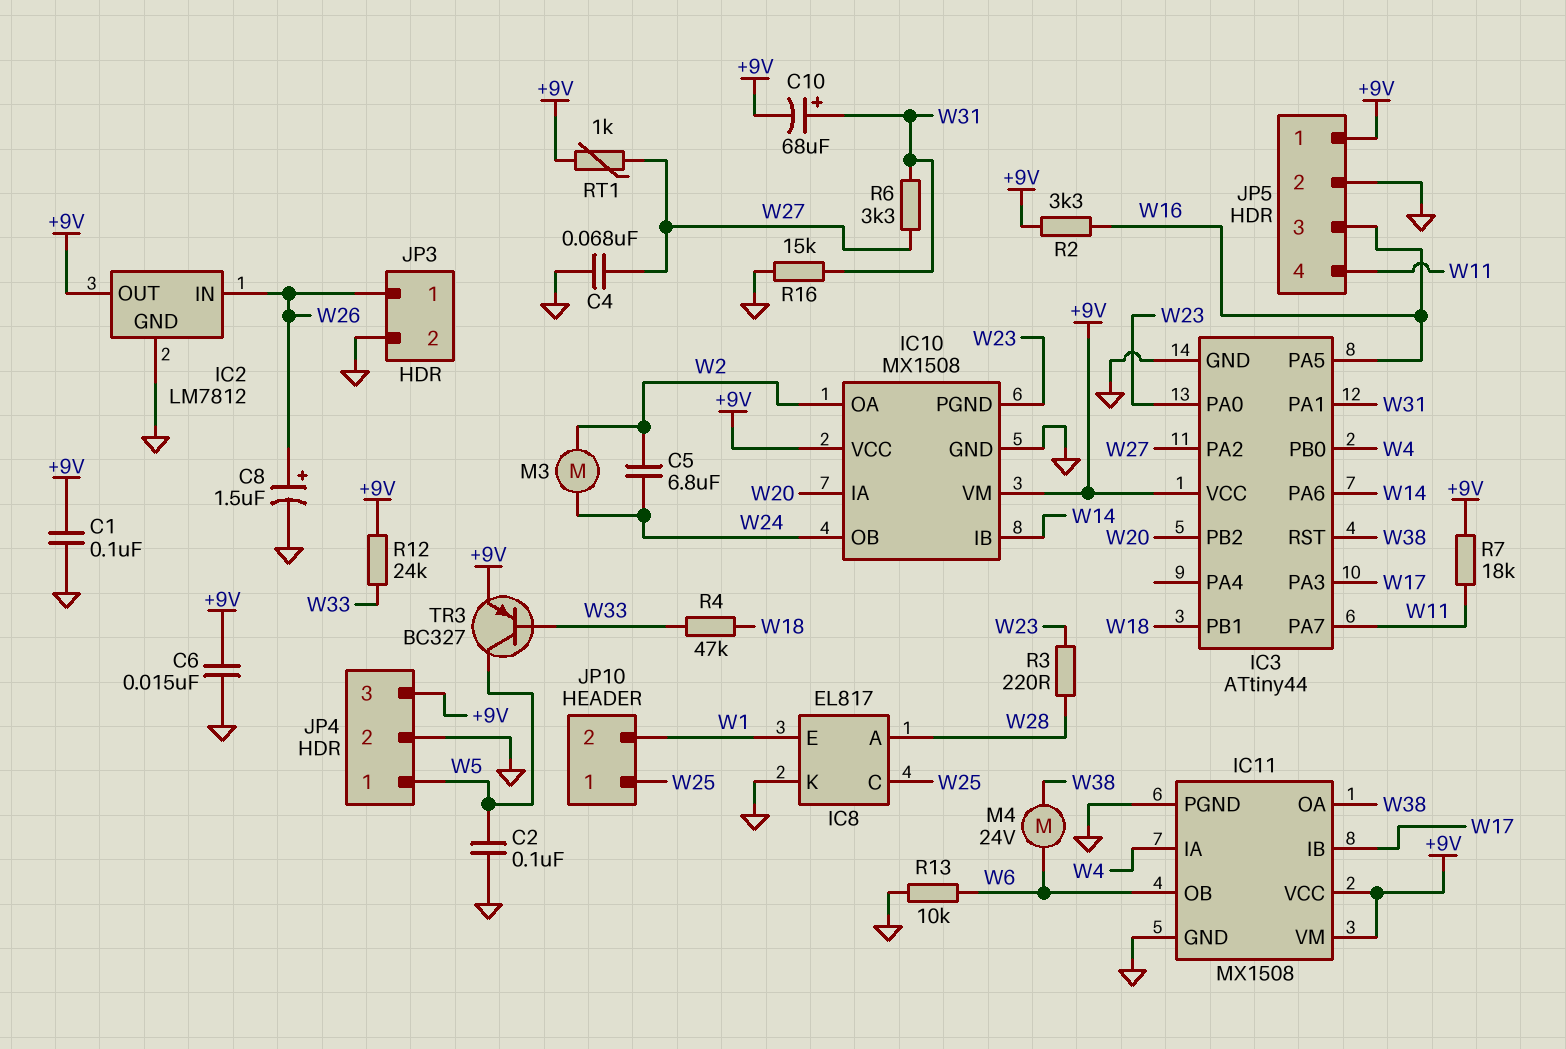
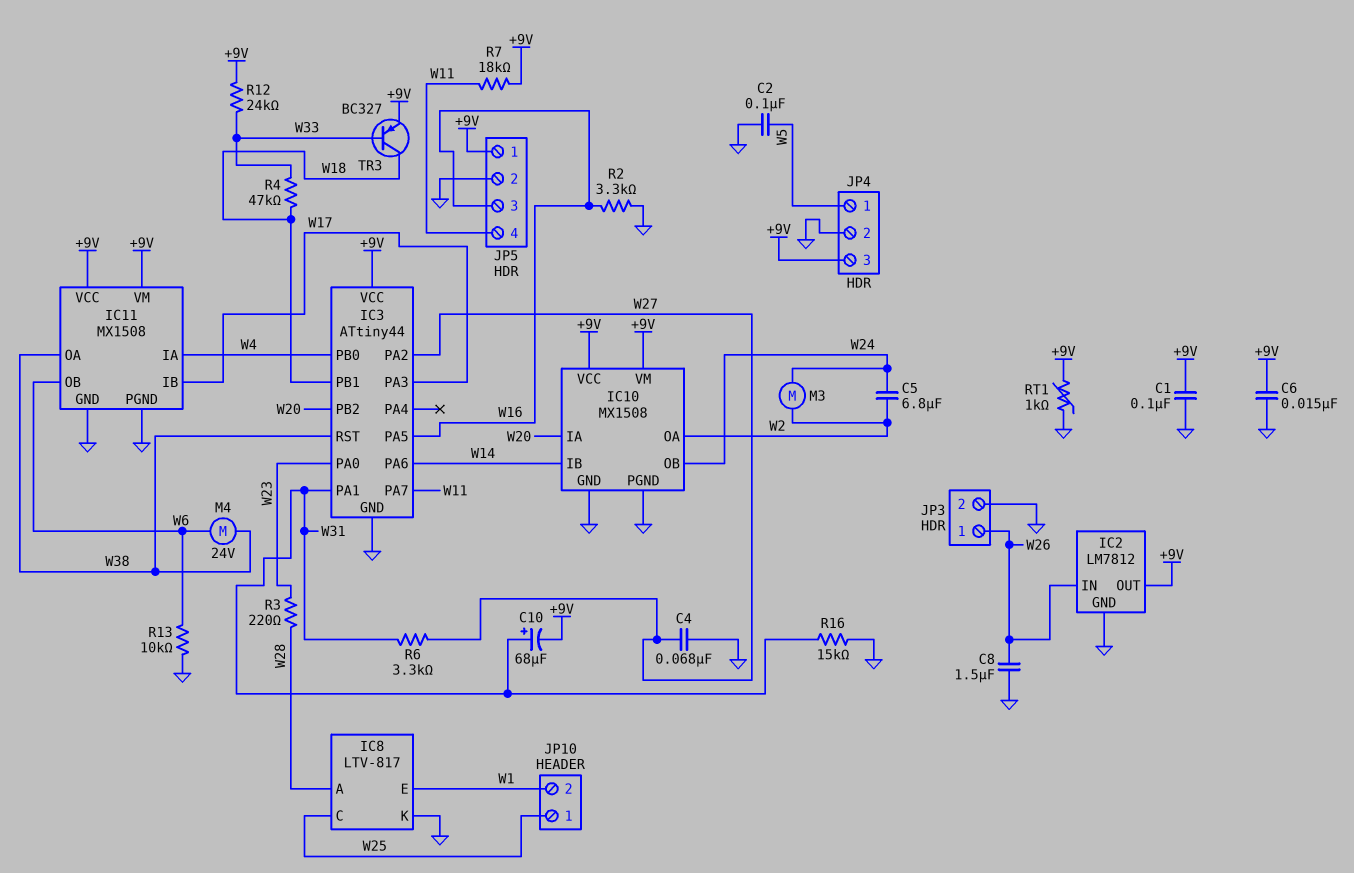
C8: 1.5uF (plus W26, minus GND) -> 1.5uF (GND, W26)
IC8: EL817 -> LTV-817
IC10 pin PGND: W23 -> GND
R2: 3.3k (+9V, W16) -> 3.3k (GND, W16)
RT1: 1k (+9V, W27) -> 1k (+9V, GND)
TR3: PNP BC327 (B W33, C W5, E +9V) -> PNP BC327 (B W33, C W18, E +9V)

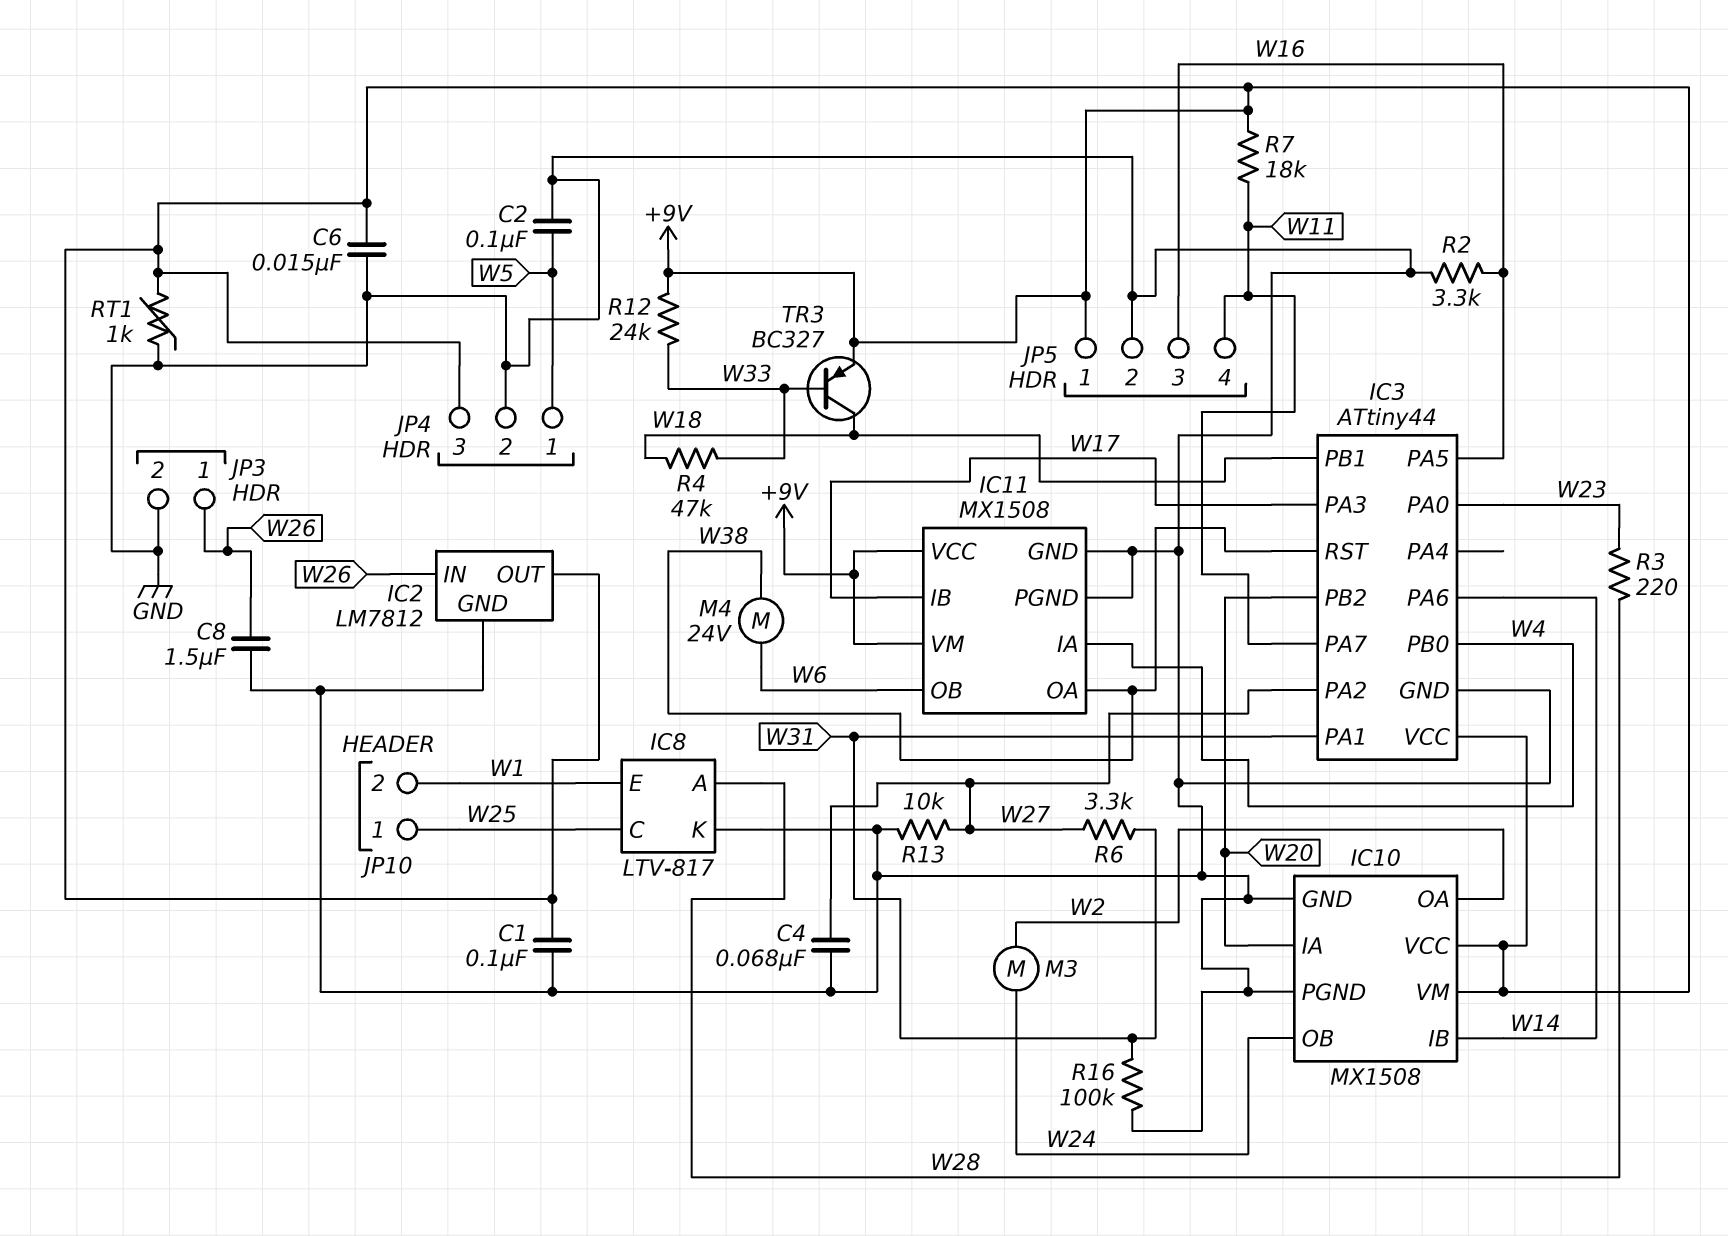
C5: 6.8uF (W2, W24) -> none
C10: 68uF (plus W31, minus +9V) -> none
R13: 10k (GND, W6) -> 10k (GND, W27)
R16: 15k (GND, W31) -> 100k (GND, W31)

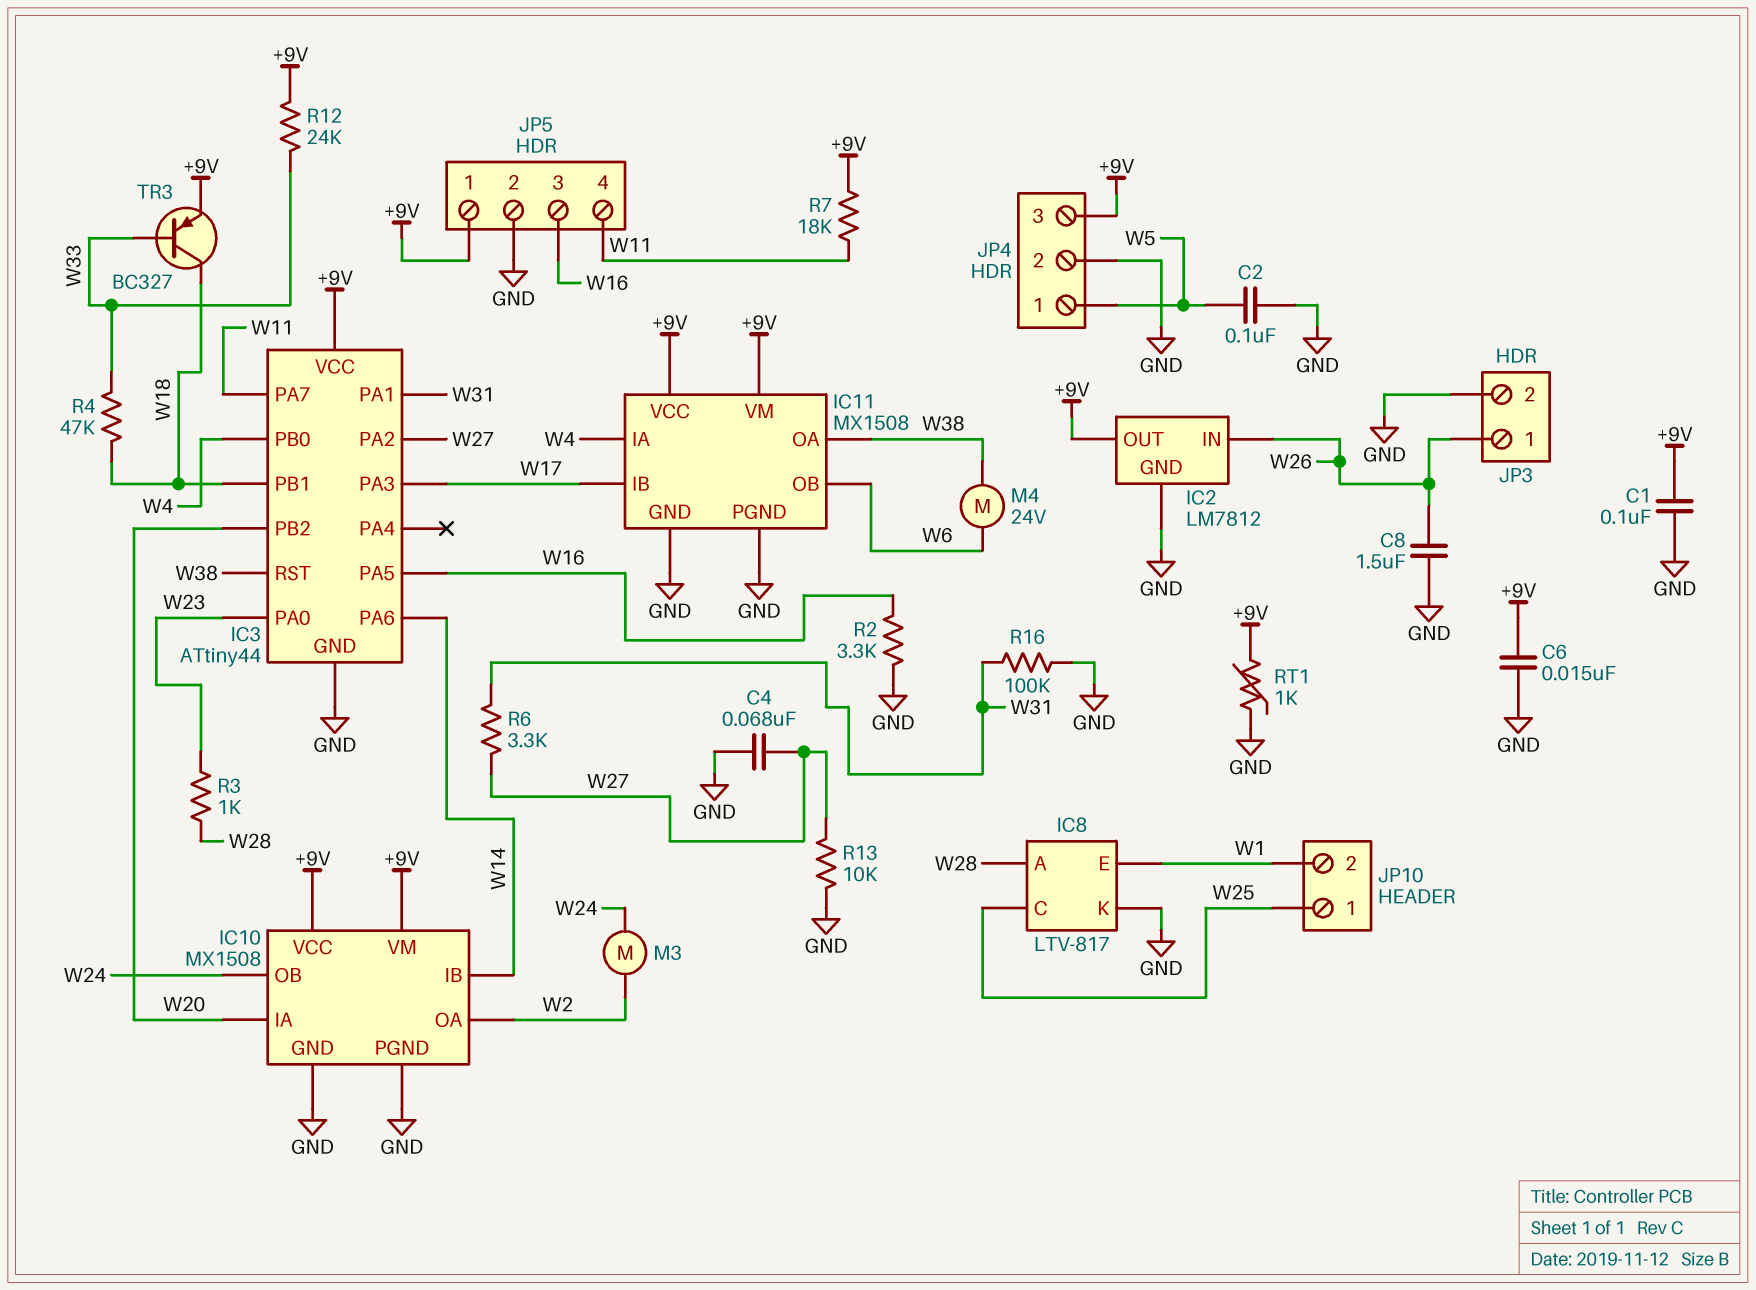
R3: 220 (W23, W28) -> 1k (W23, W28)

